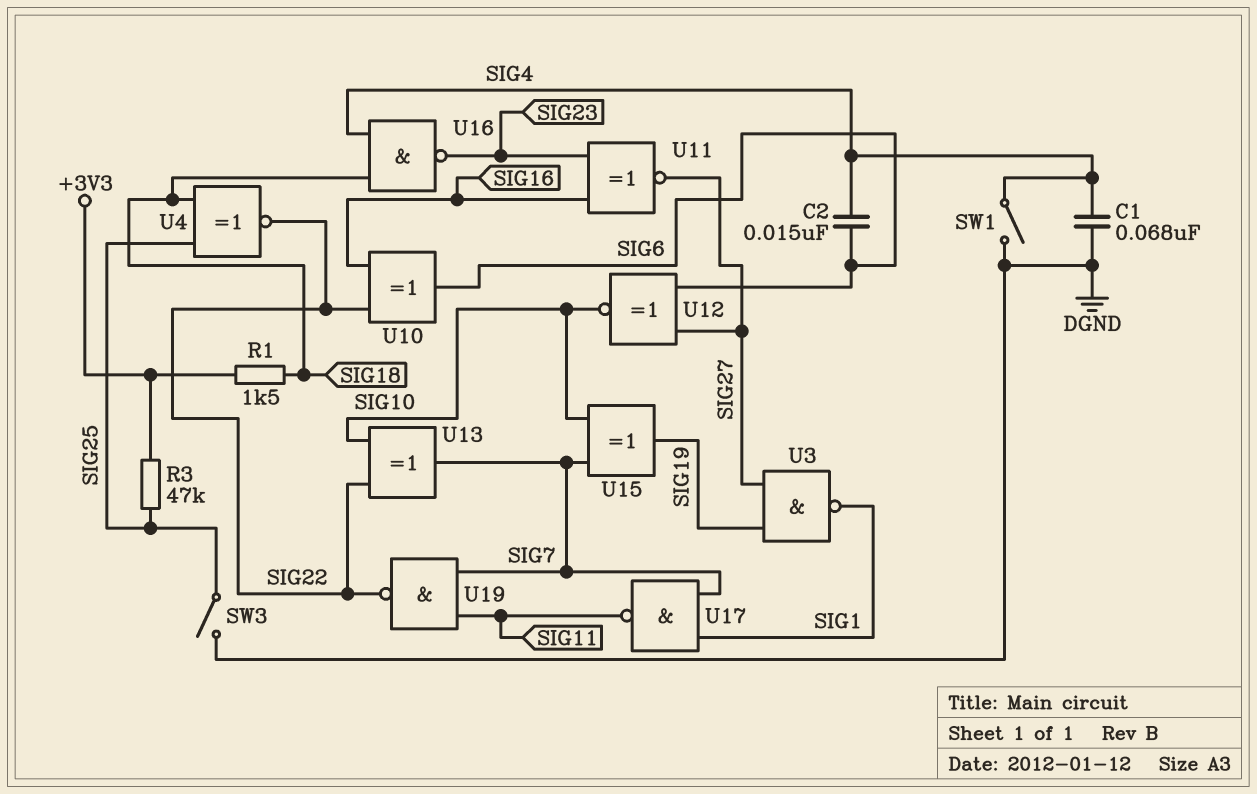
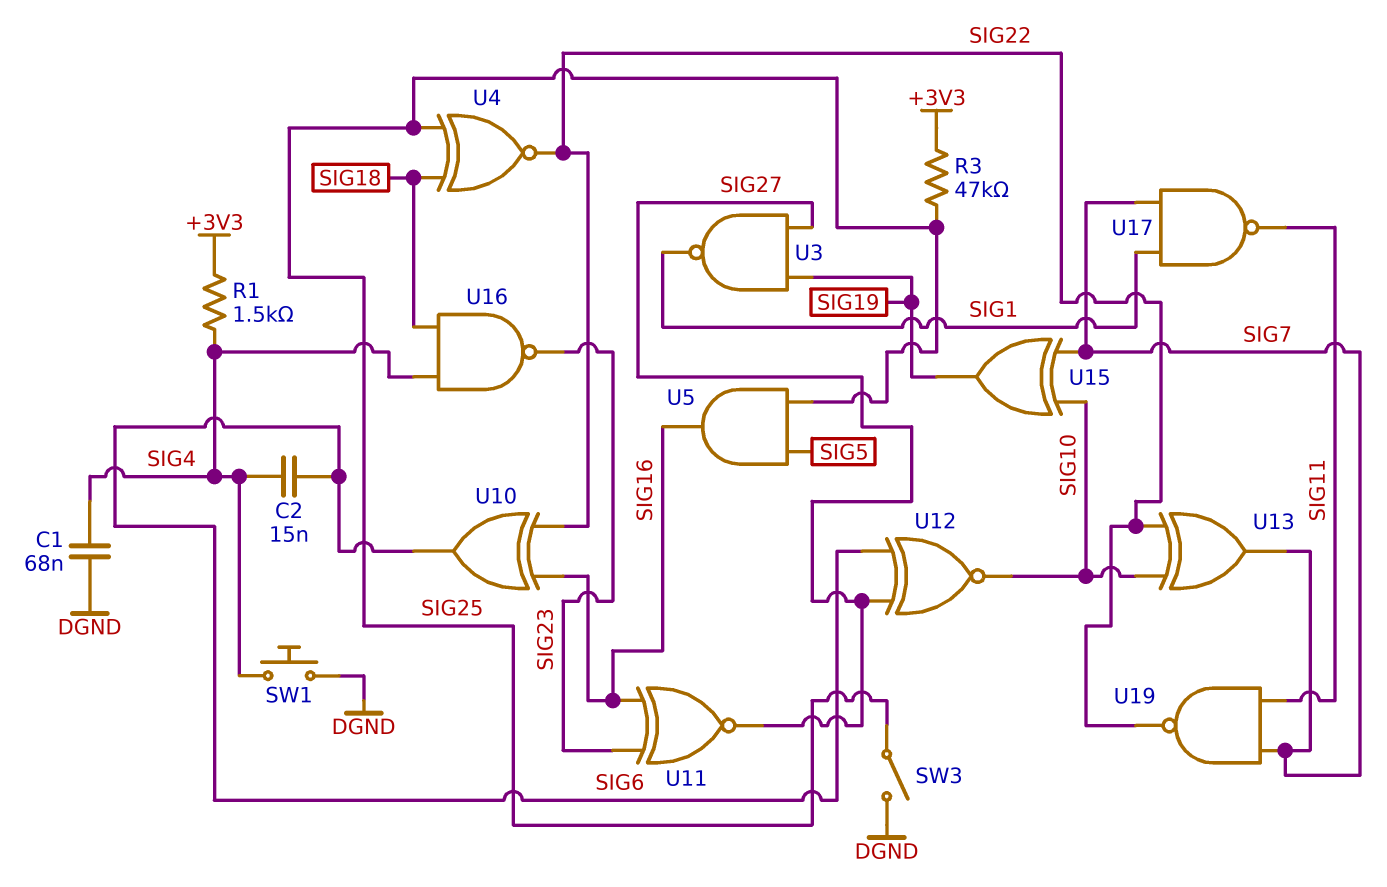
R1: 1.5k (+3V3, SIG18) -> 1.5k (+3V3, SIG4)
SW1: switch (DGND, SIG4) -> button (DGND, SIG4)
U5: none -> AND (in SIG5, in SIG25, out SIG16)

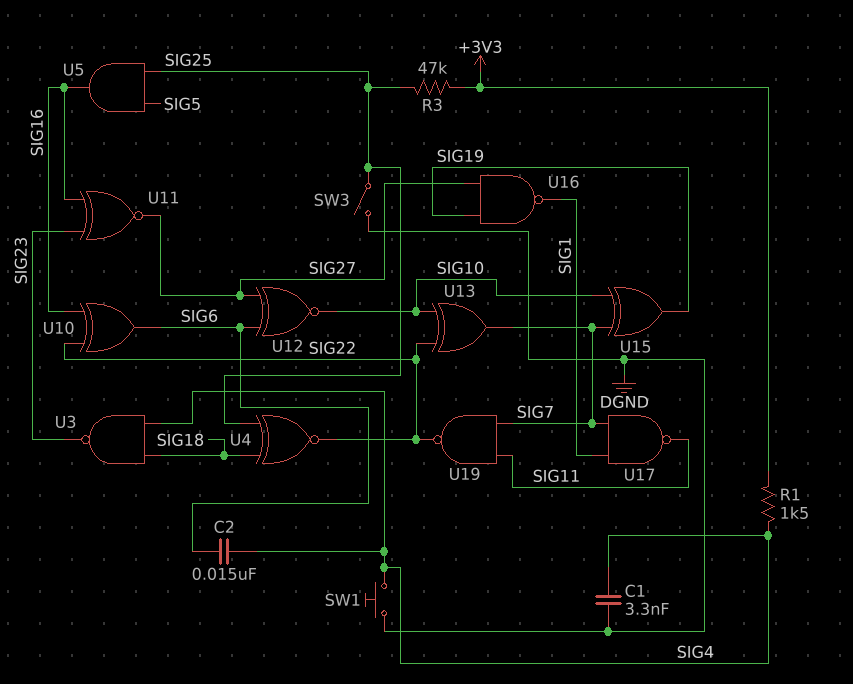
C1: 68nF (DGND, SIG4) -> 3.3nF (DGND, SIG4)
U3: NAND (in SIG19, in SIG27, out SIG1) -> NAND (in SIG4, in SIG18, out SIG23)
U16: NAND (in SIG4, in SIG18, out SIG23) -> NAND (in SIG19, in SIG27, out SIG1)

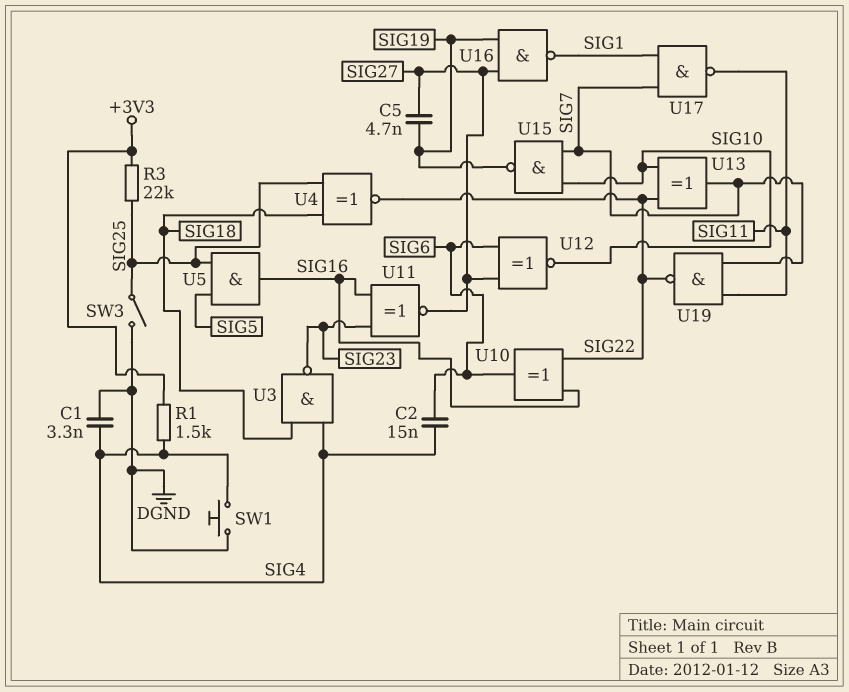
C5: none -> 4.7nF (SIG19, SIG27)
R3: 47k (+3V3, SIG25) -> 22k (+3V3, SIG25)
U15: XOR (in SIG7, in SIG10, out SIG19) -> NAND (in SIG7, in SIG10, out SIG19)

